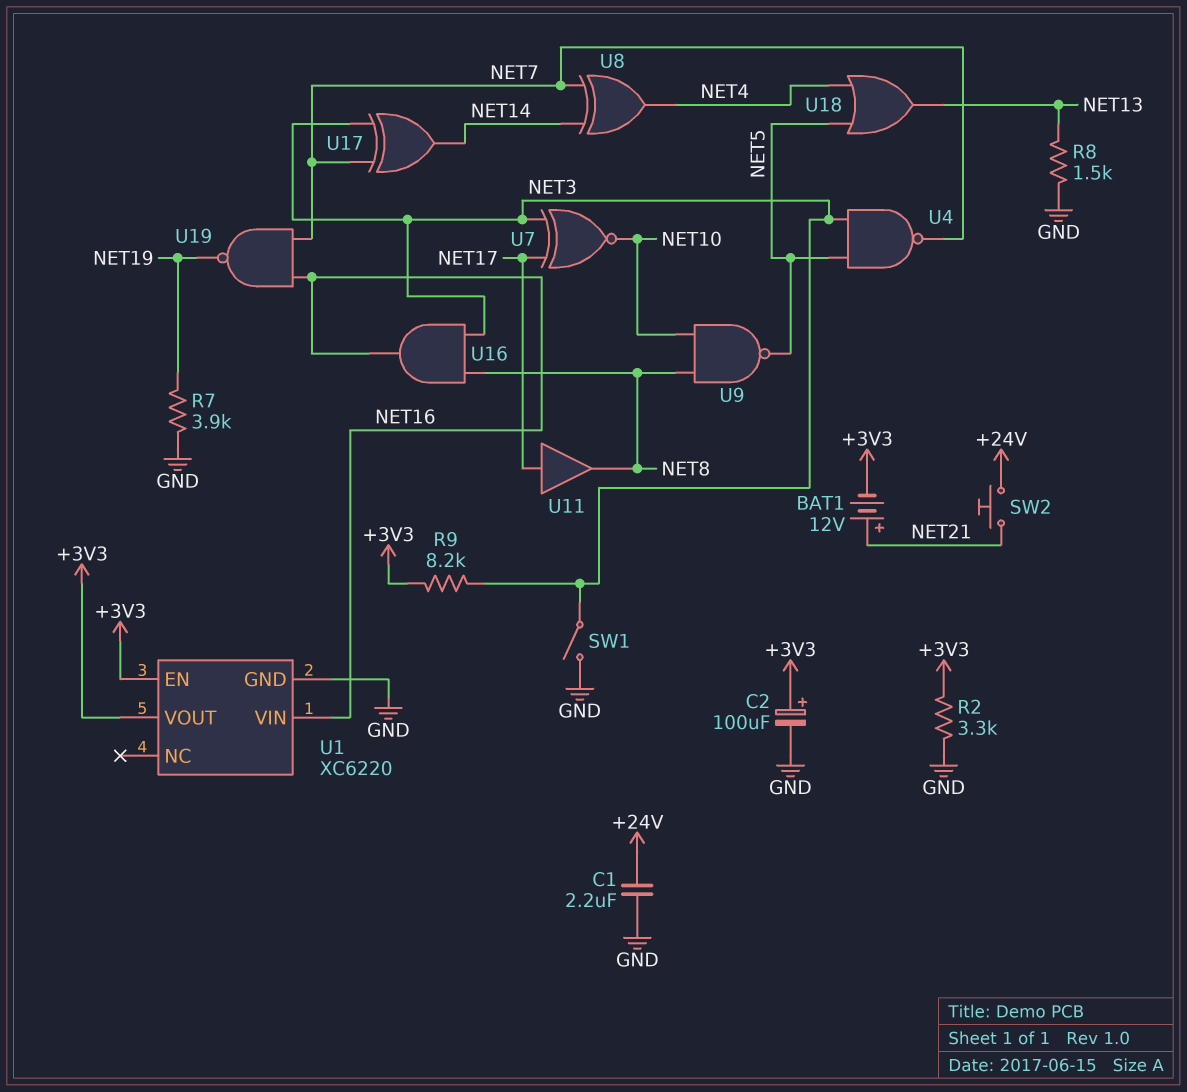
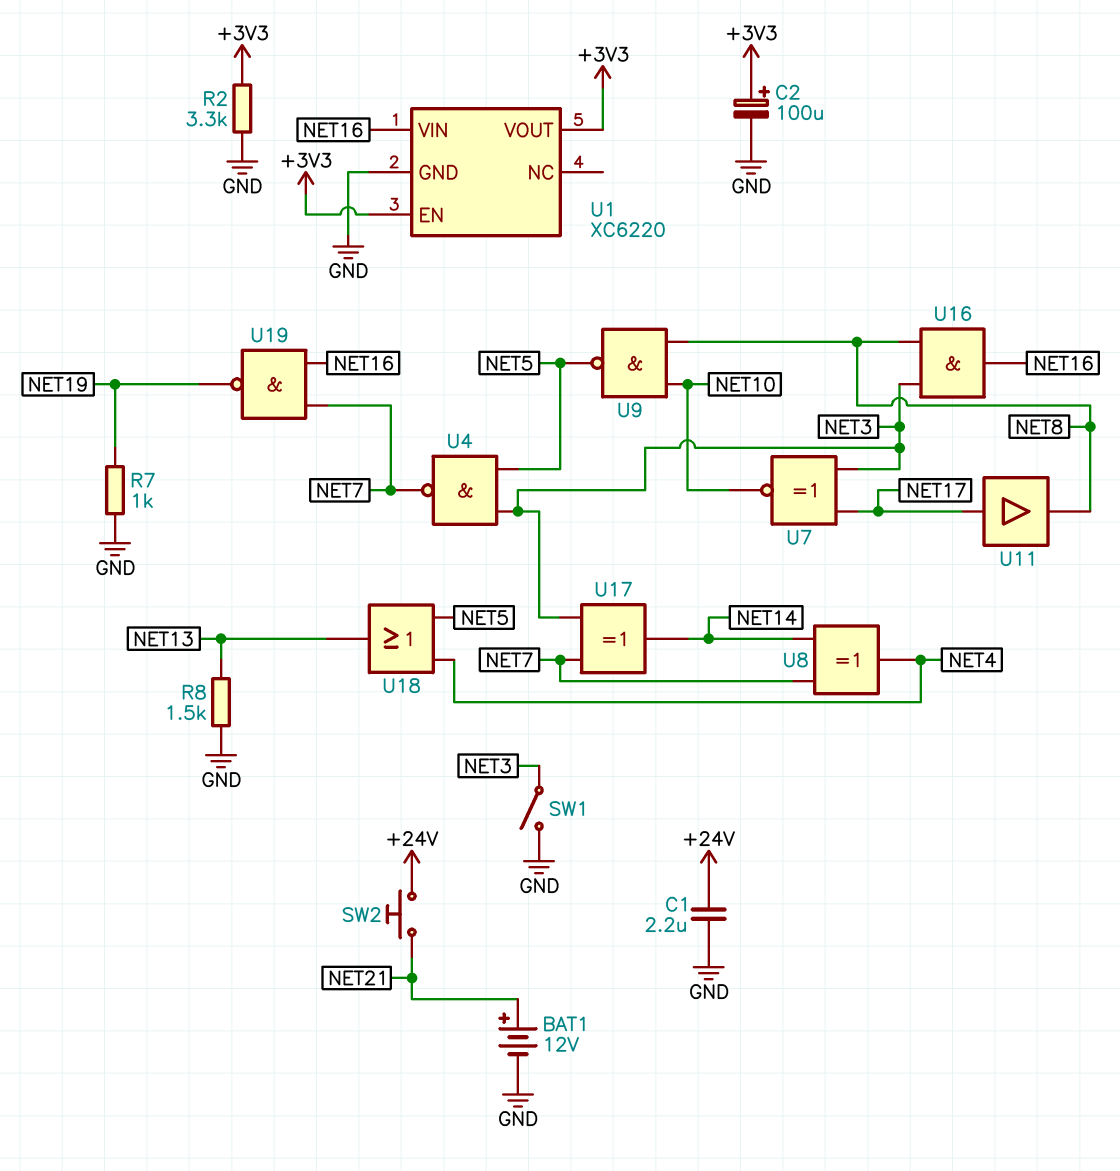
BAT1: 12V (plus NET21, minus +3V3) -> 12V (plus NET21, minus GND)
R7: 3.9k (GND, NET19) -> 1k (GND, NET19)
R9: 8.2k (+3V3, NET3) -> none

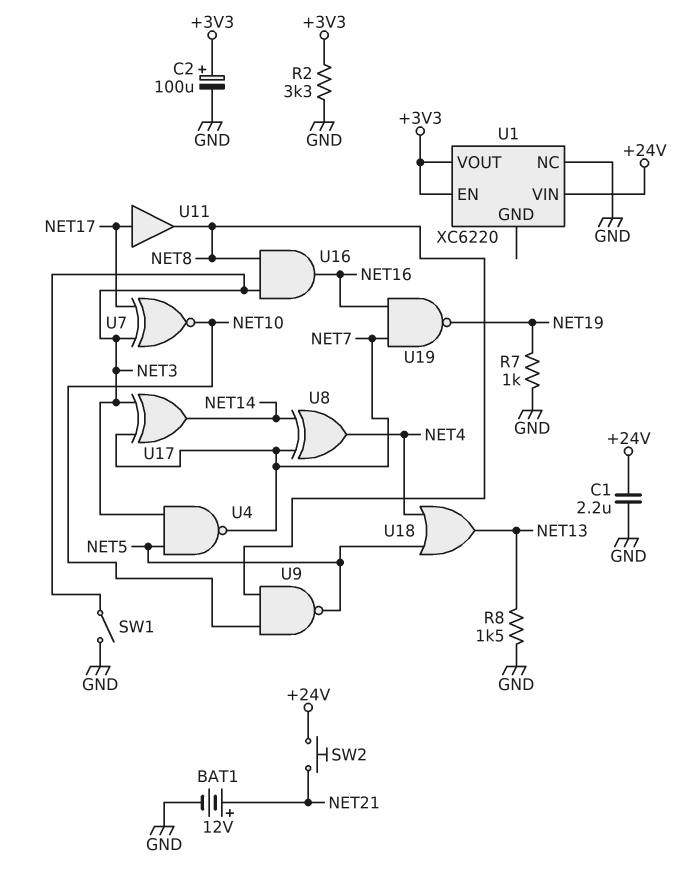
U1 pin GND: GND -> none
U1 pin NC: none -> GND
U1 pin VIN: NET16 -> +24V

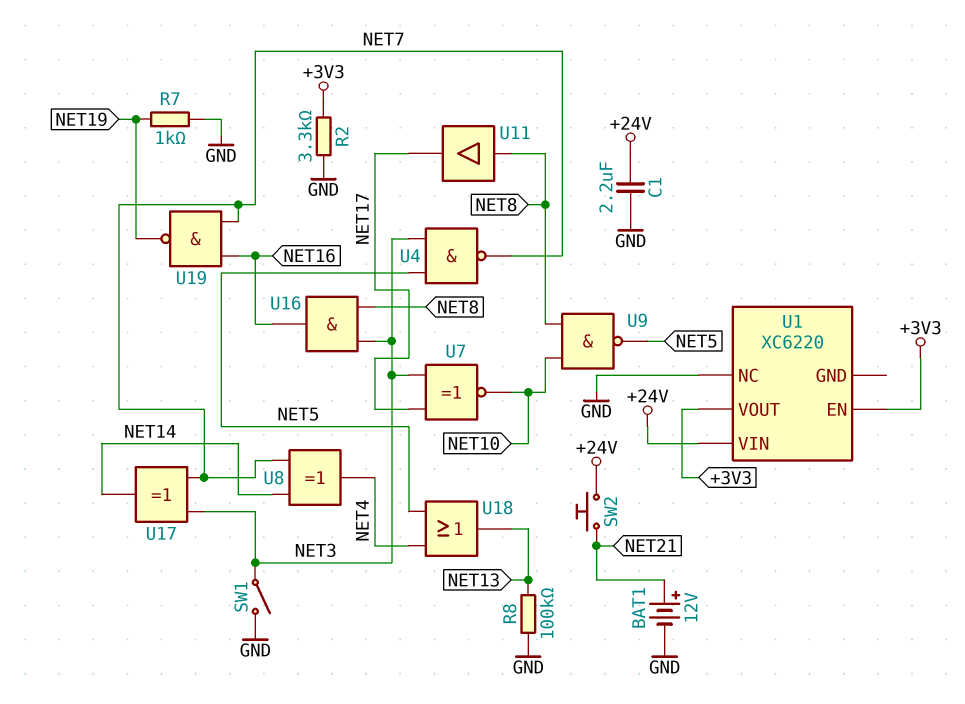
C2: 100uF (plus +3V3, minus GND) -> none
R8: 1.5k (GND, NET13) -> 100k (GND, NET13)
U11: buffer (in NET17, out NET8) -> buffer (in NET8, out NET17)

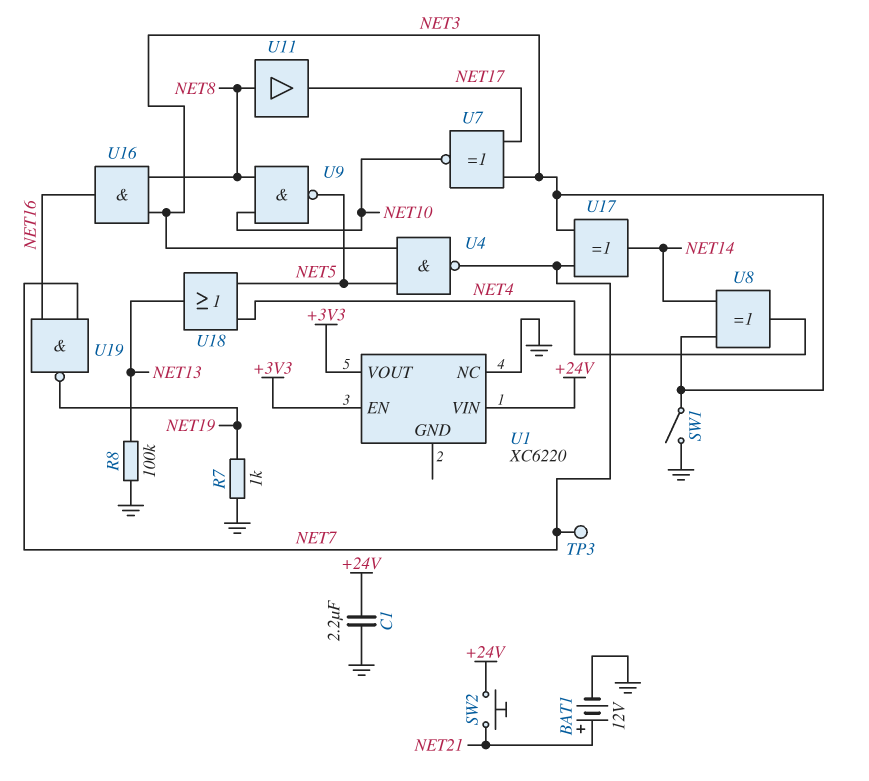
R2: 3.3k (+3V3, GND) -> none
TP3: none -> test point (NET7)
U8: XOR (in NET7, in NET14, out NET4) -> XOR (in NET3, in NET14, out NET4)

